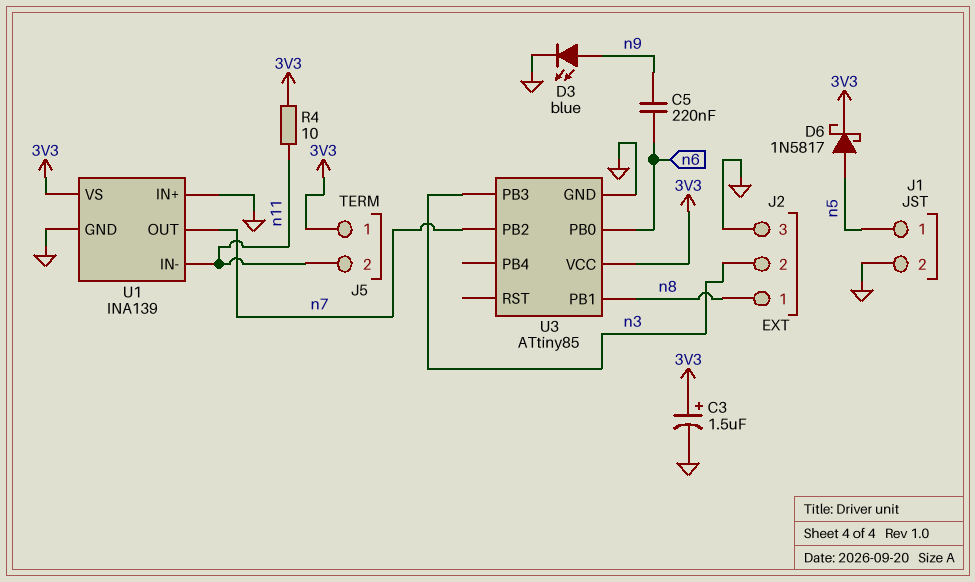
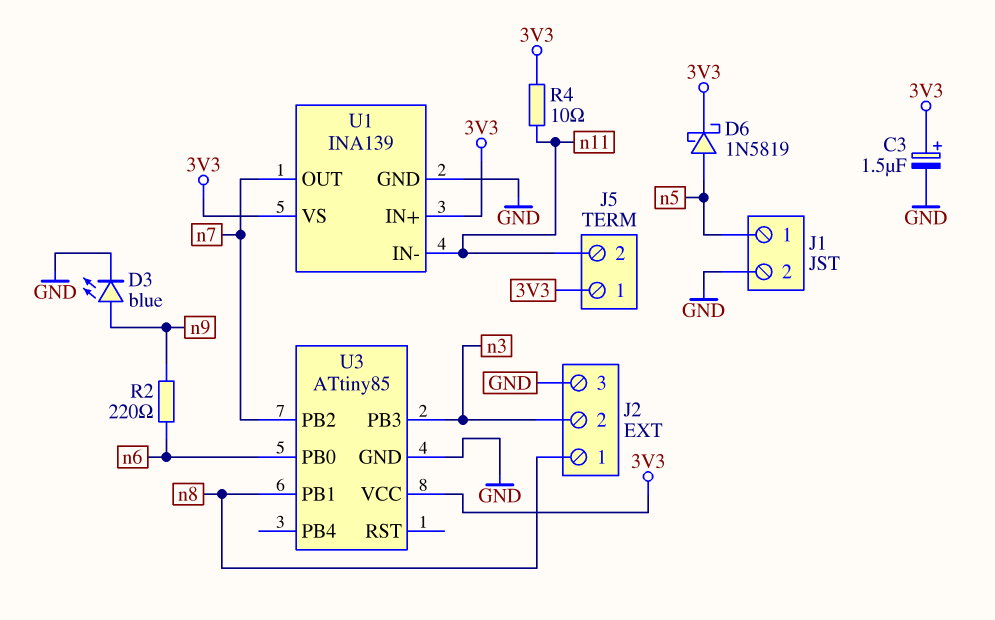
C5: 220nF (n6, n9) -> none
D6: schottky 1N5817 (A n5, K 3V3) -> schottky 1N5819 (A n5, K 3V3)
R2: none -> 220 (n6, n9)
U1 pin IN+: GND -> 3V3

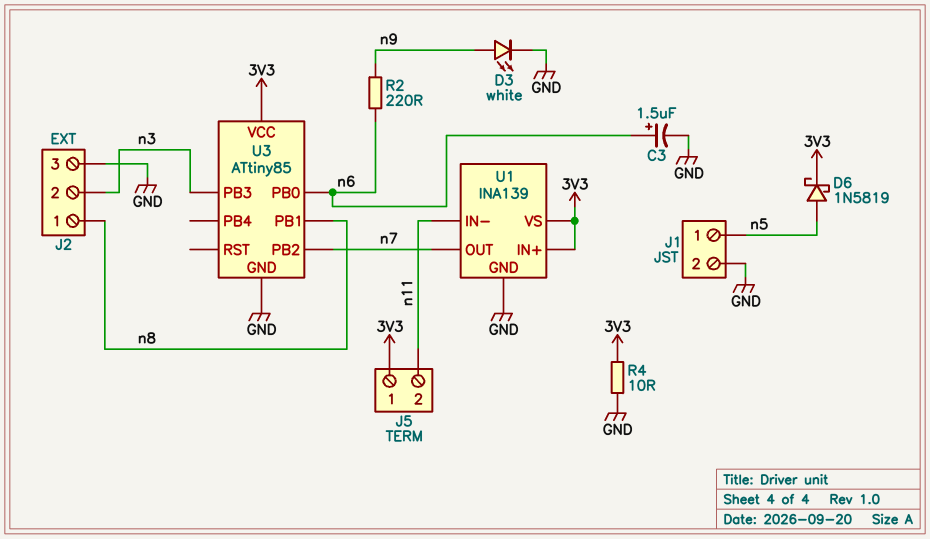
C3: 1.5uF (plus 3V3, minus GND) -> 1.5uF (plus n6, minus GND)
D3: LED blue (A n9, K GND) -> LED white (A n9, K GND)
R4: 10 (3V3, n11) -> 10 (3V3, GND)

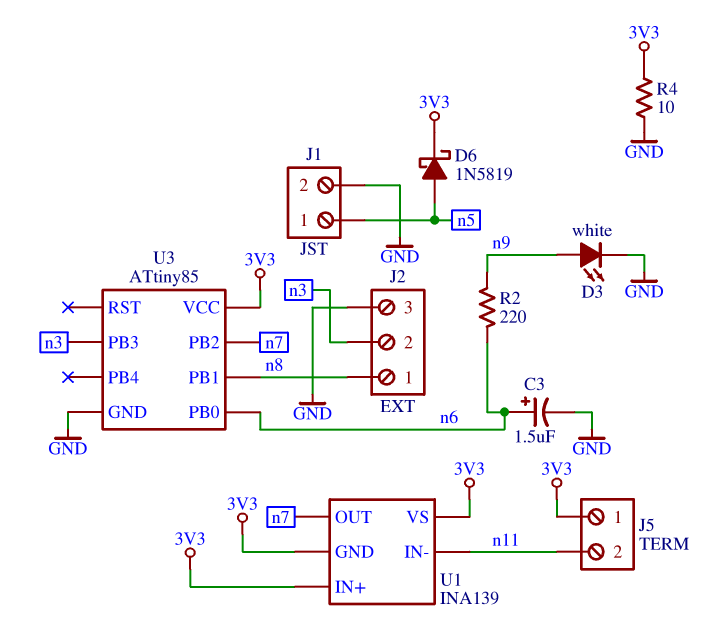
U1 pin GND: GND -> 3V3

